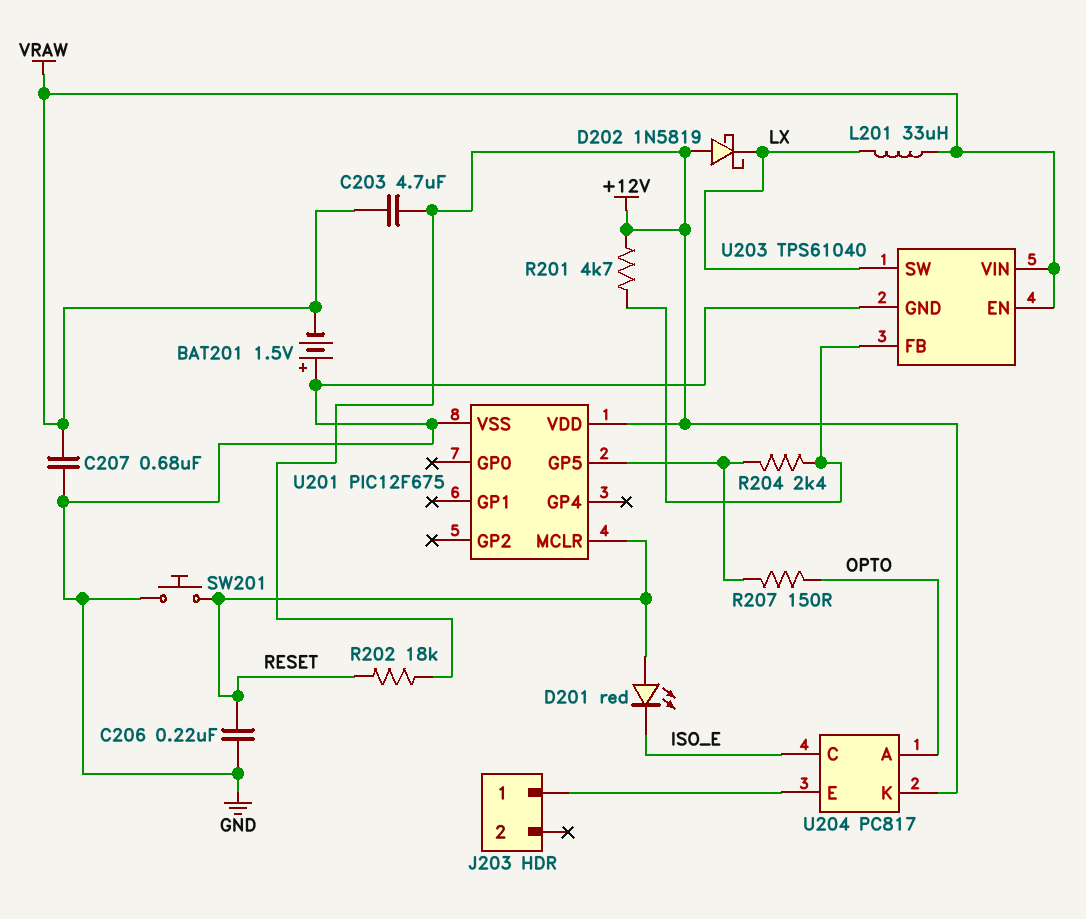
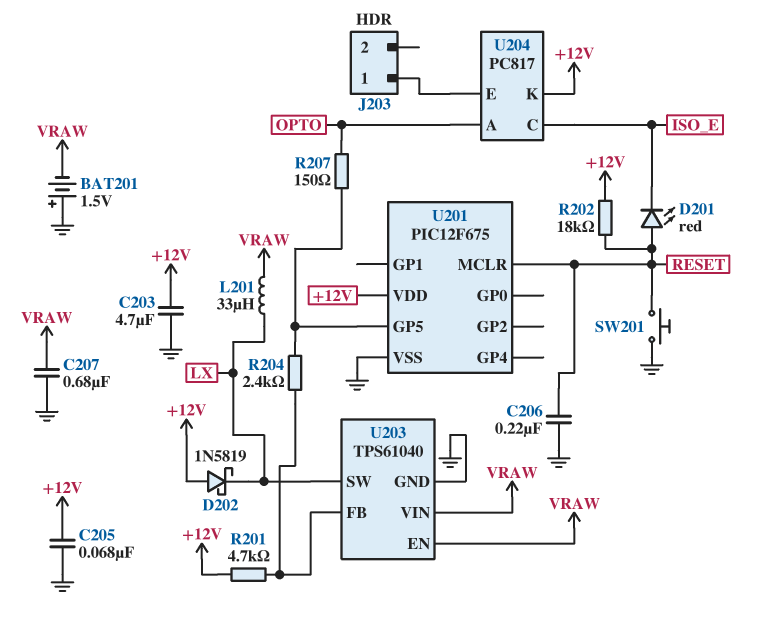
C203: 4.7uF (+12V, VRAW) -> 4.7uF (+12V, GND)
C205: none -> 68nF (+12V, GND)

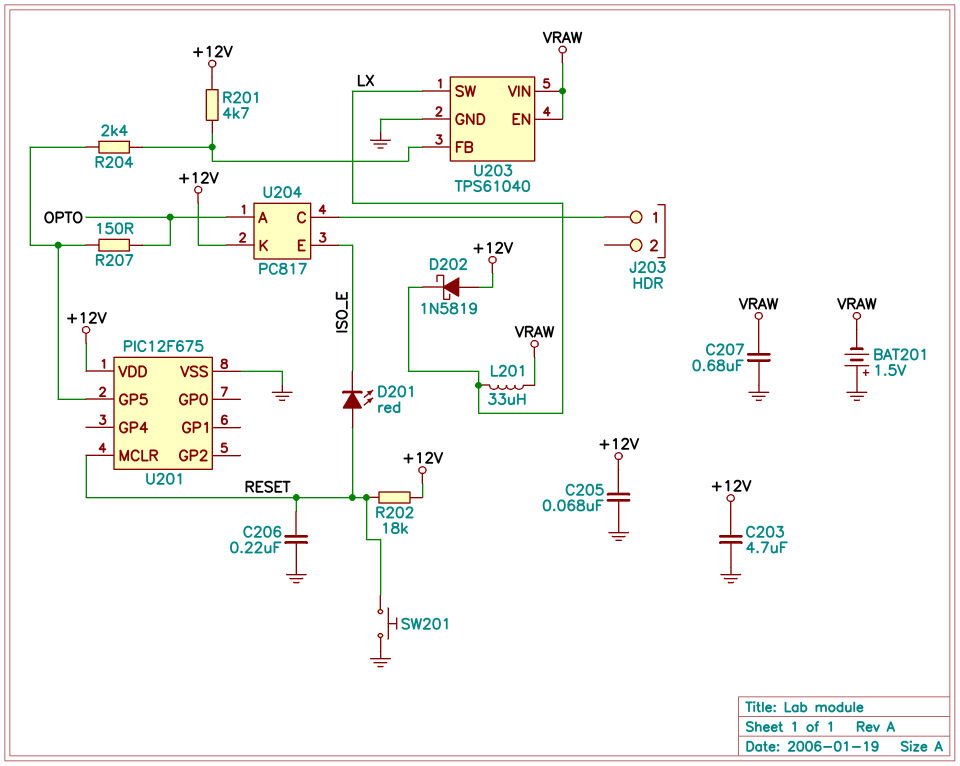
U204 pin C: ISO_E -> J203/1
U204 pin E: J203/1 -> ISO_E

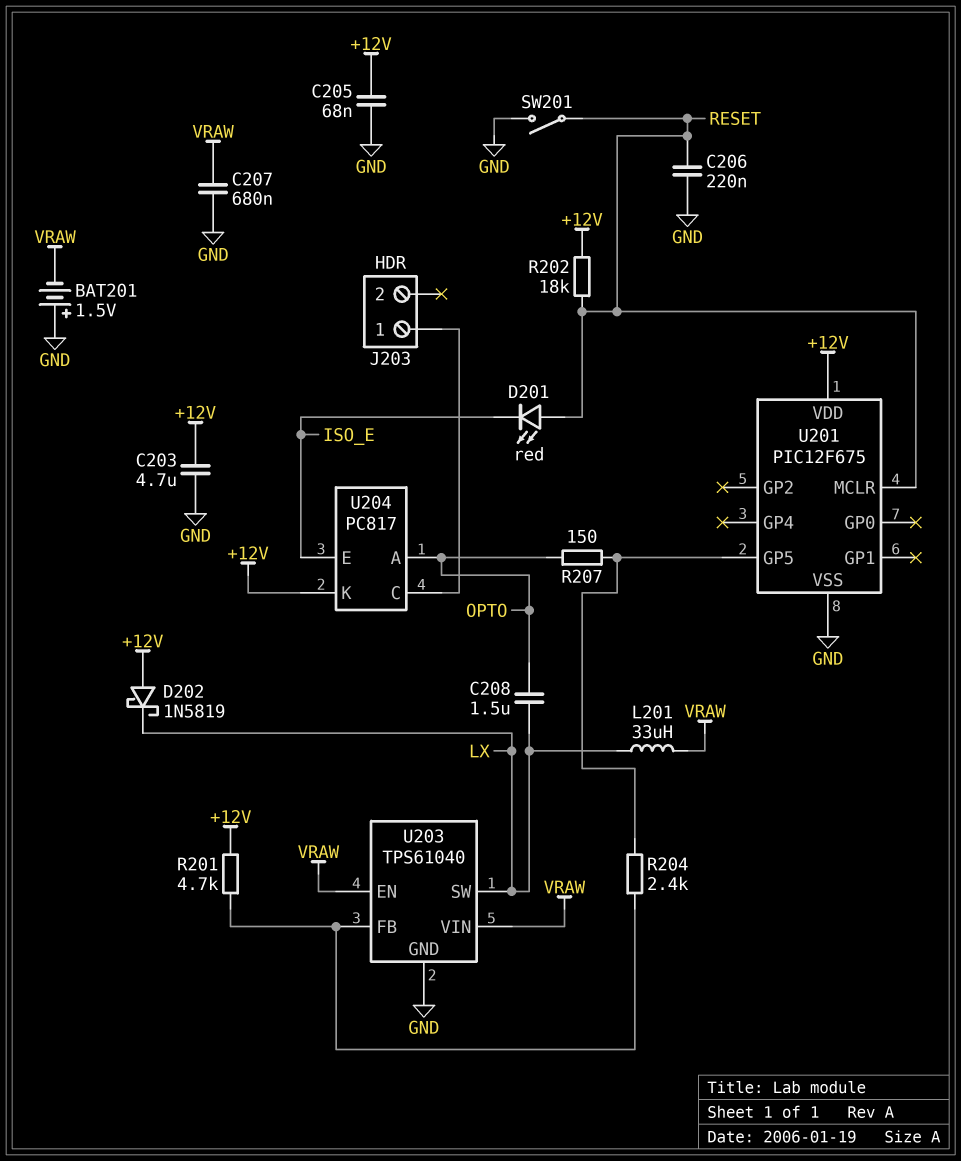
C208: none -> 1.5uF (LX, OPTO)
SW201: button (GND, RESET) -> switch (GND, RESET)

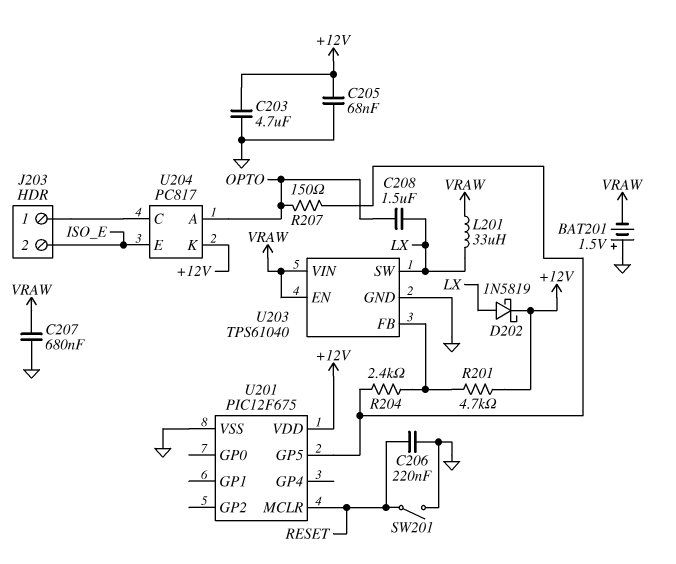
D201: LED red (A RESET, K ISO_E) -> none
D202: schottky 1N5819 (A +12V, K LX) -> schottky 1N5819 (A LX, K +12V)
J203 pin 2: none -> ISO_E
R202: 18k (+12V, RESET) -> none

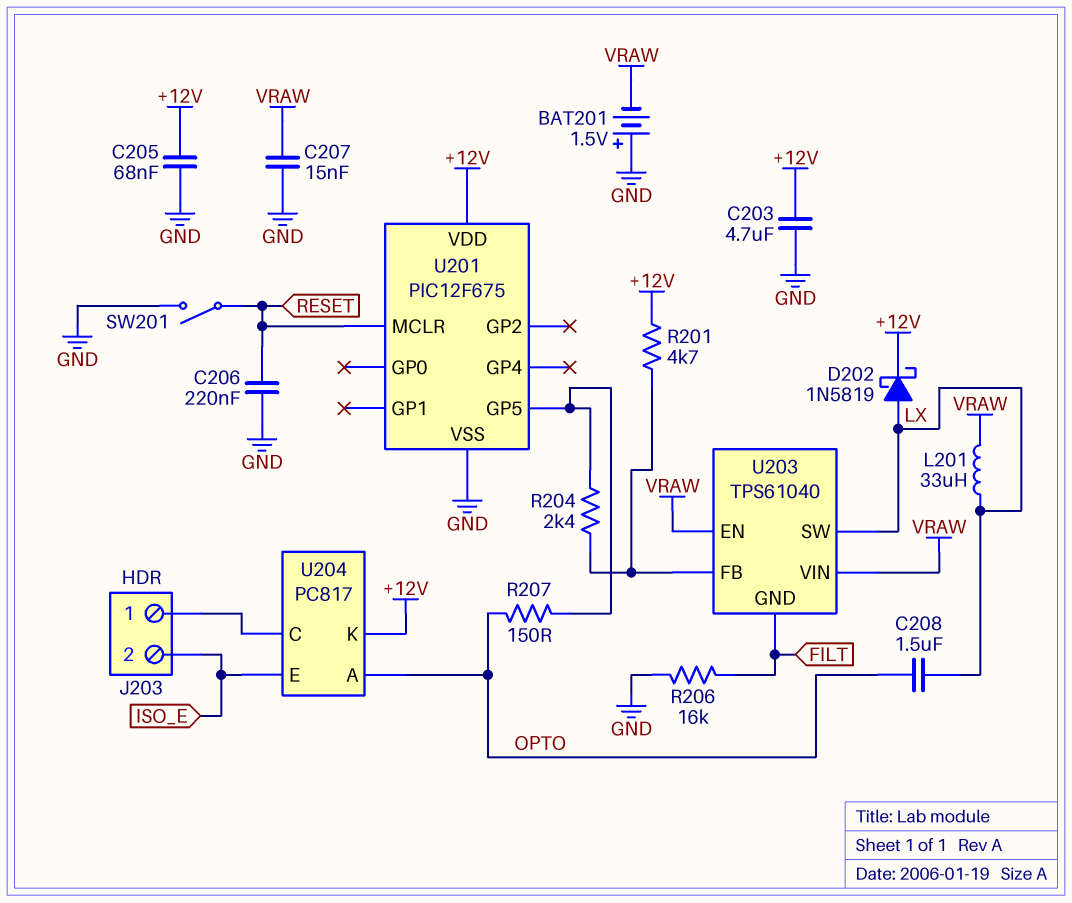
C207: 680nF (GND, VRAW) -> 15nF (GND, VRAW)
R206: none -> 16k (FILT, GND)
U203 pin GND: GND -> FILT

